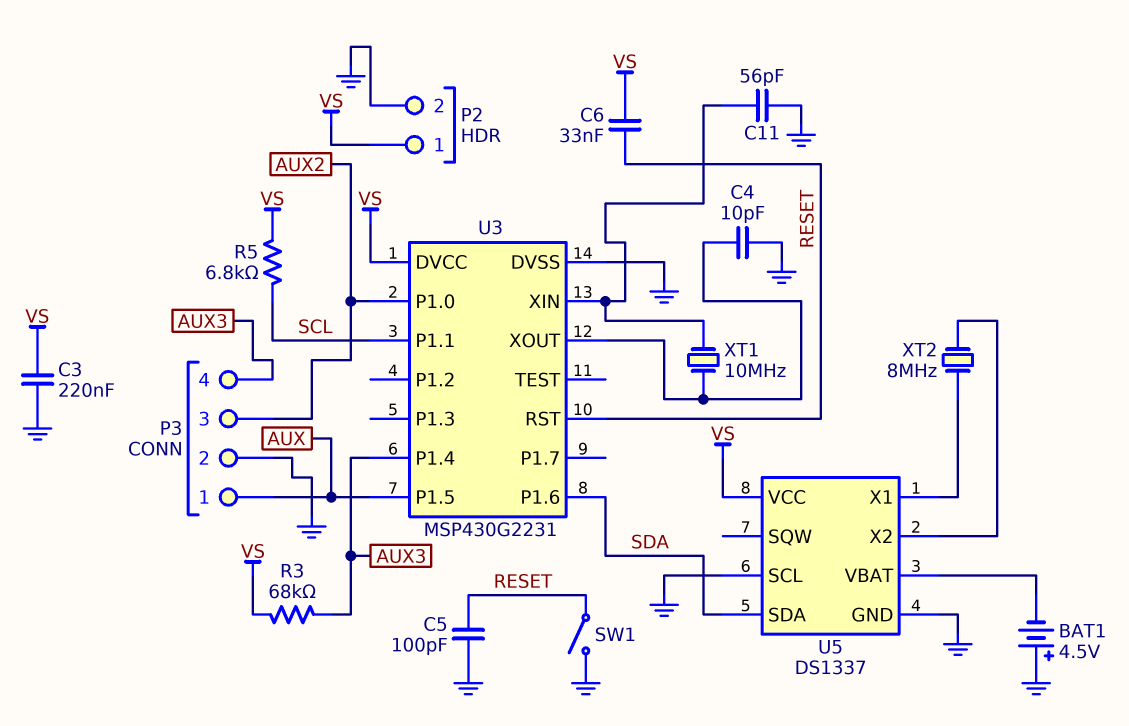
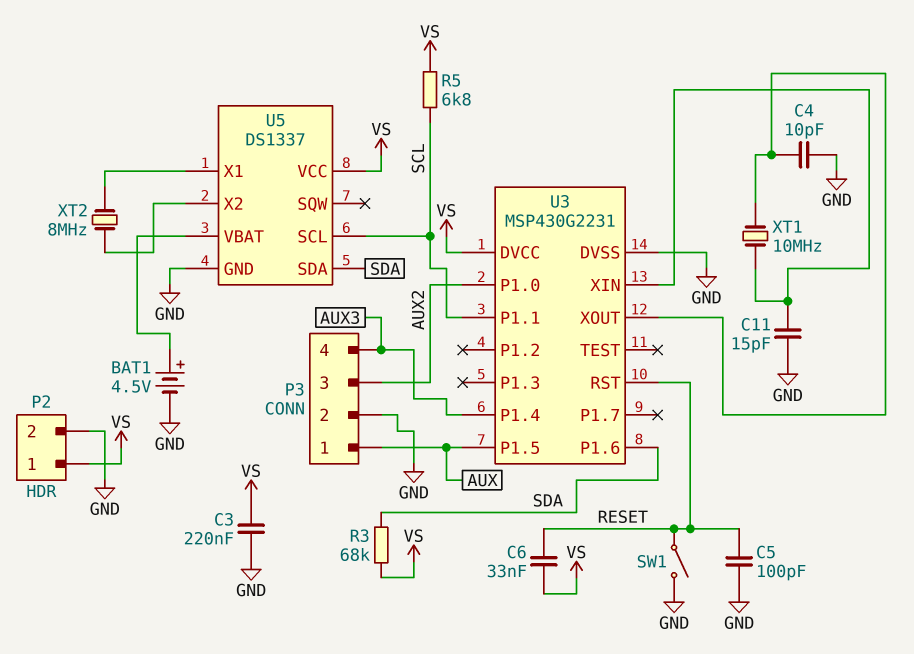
BAT1: 4.5V (plus GND, minus U5/VBAT) -> 4.5V (plus U5/VBAT, minus GND)
C11: 56pF (GND, U3/XIN) -> 15pF (GND, U3/XIN)
R3: 68k (AUX3, VS) -> 68k (SDA, VS)
U5 pin SCL: GND -> SCL

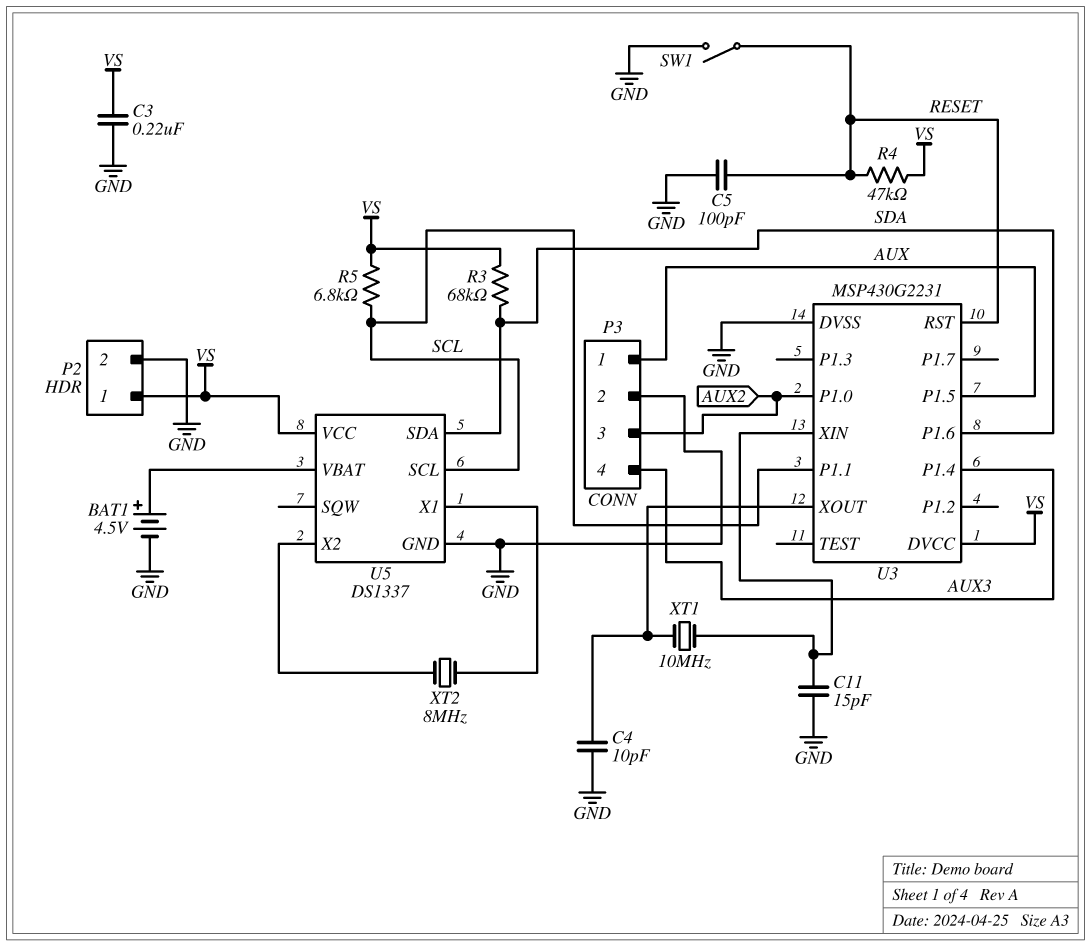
C6: 33nF (RESET, VS) -> none
R4: none -> 47k (RESET, VS)

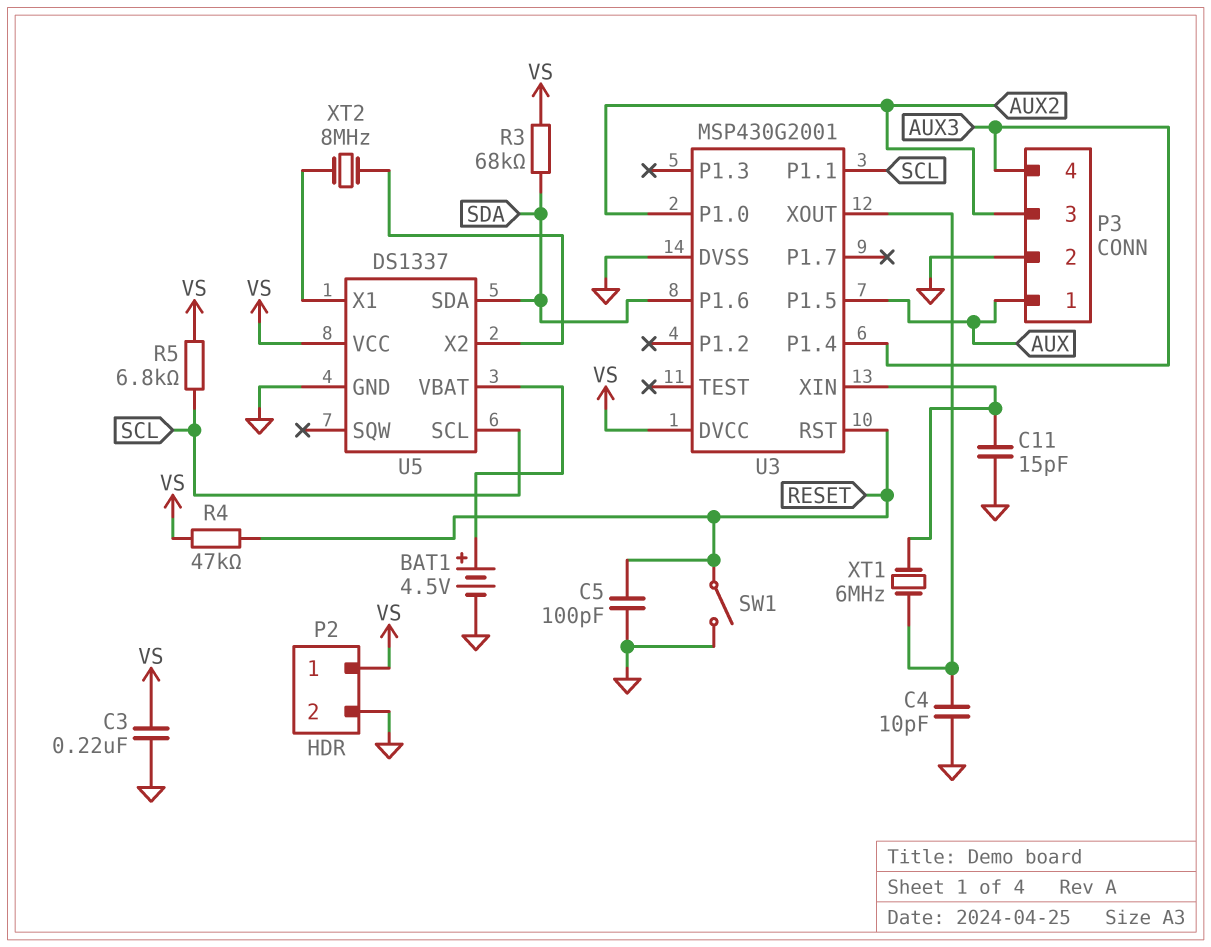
U3: MSP430G2231 -> MSP430G2001
XT1: 10MHz (U3/XIN, U3/XOUT) -> 6MHz (U3/XIN, U3/XOUT)

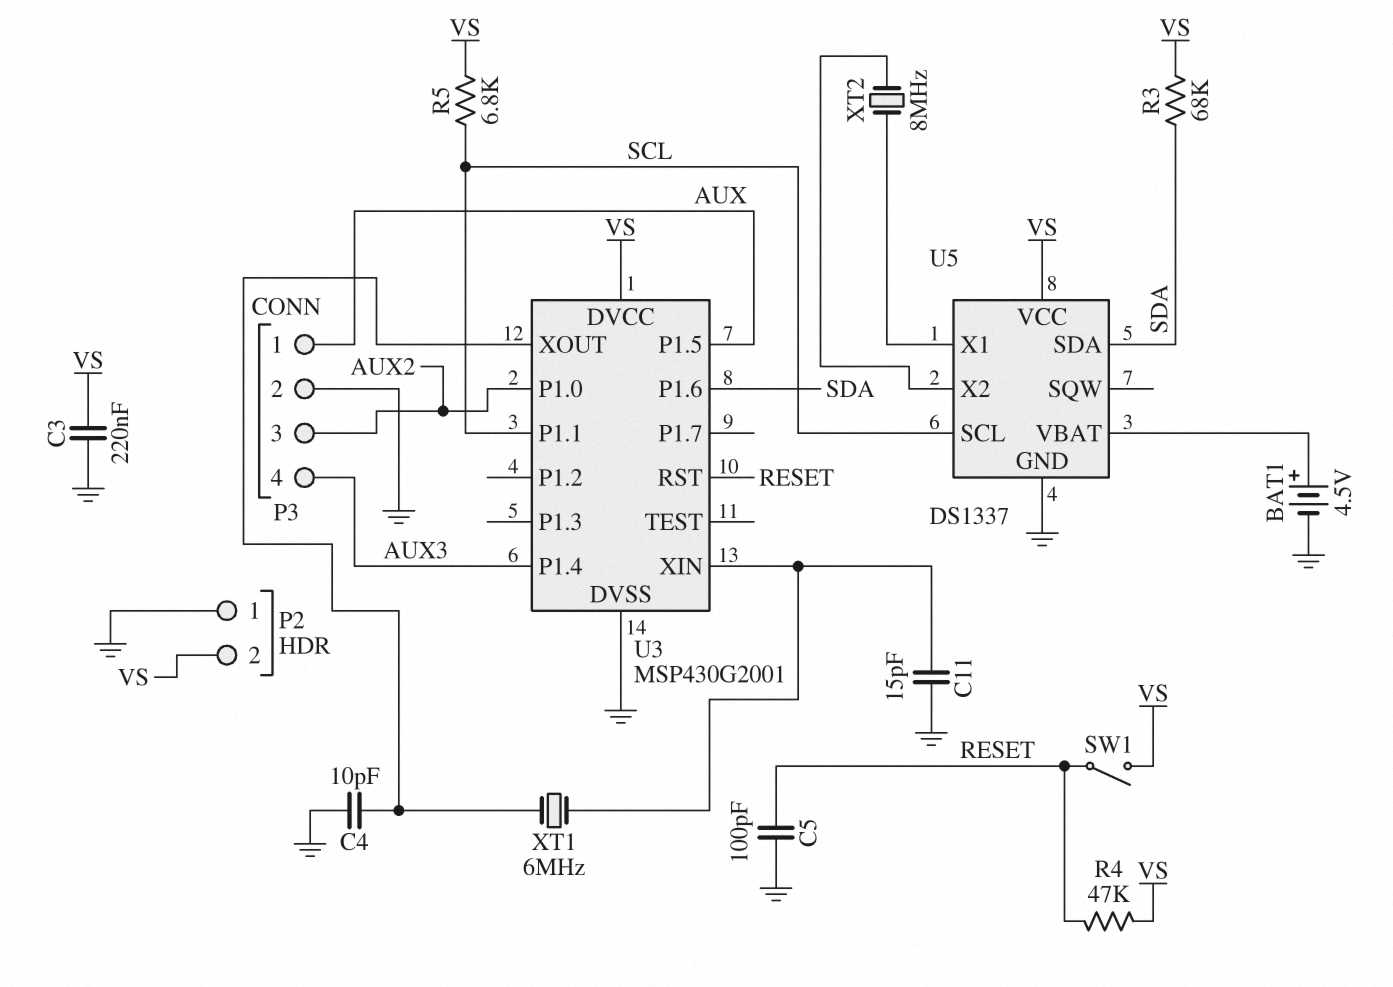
P2 pin 1: VS -> GND
P2 pin 2: GND -> VS
SW1: switch (GND, RESET) -> switch (RESET, VS)

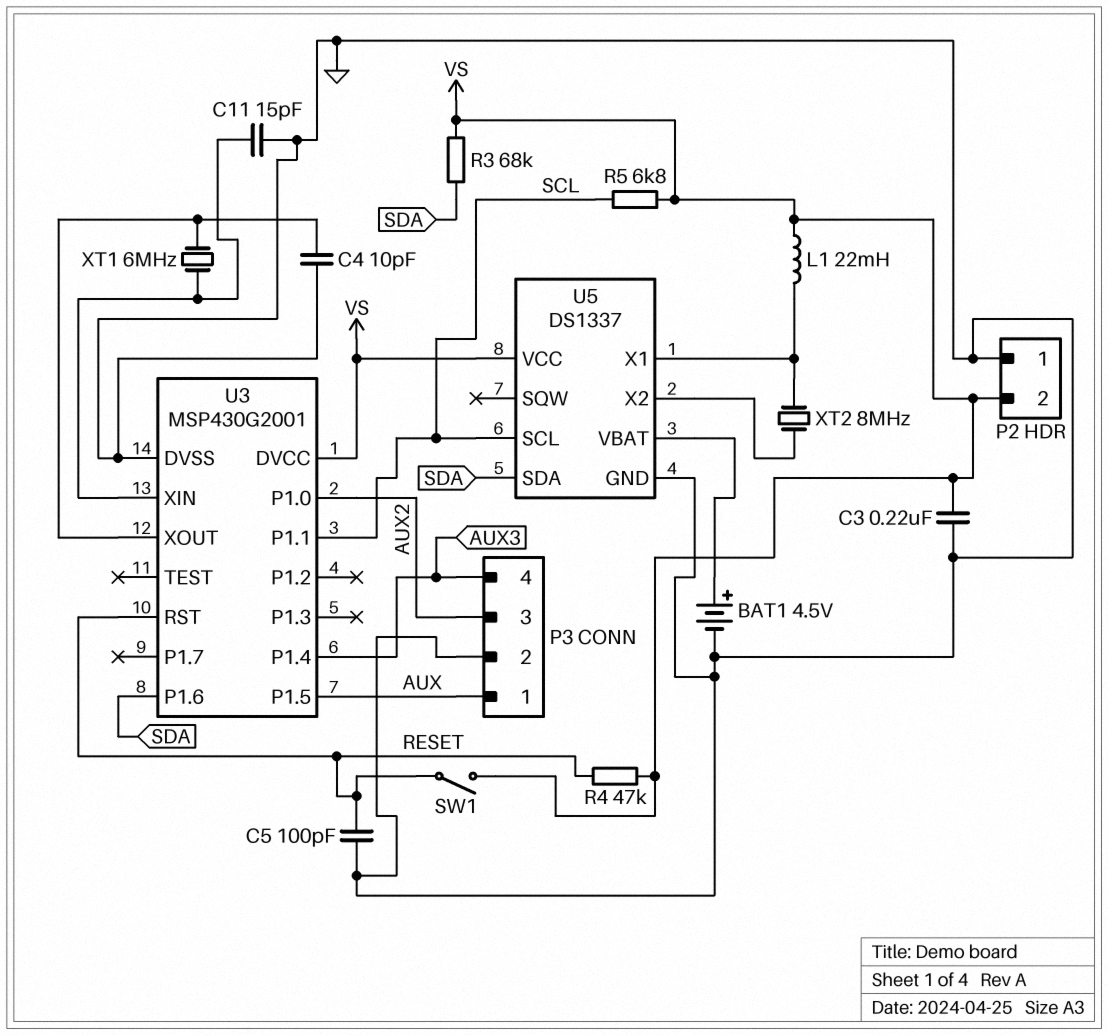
L1: none -> 22mH (U5/X1, VS)

